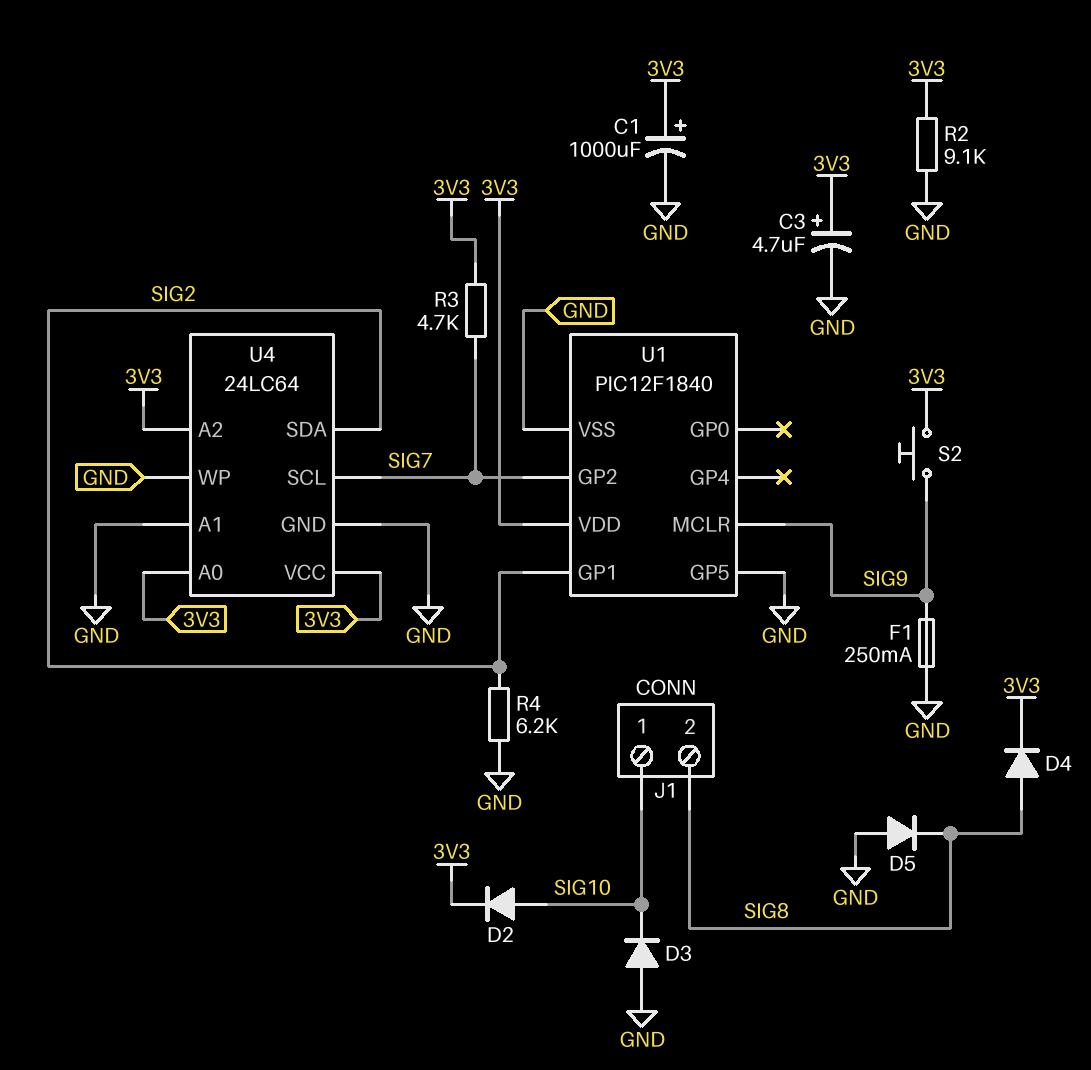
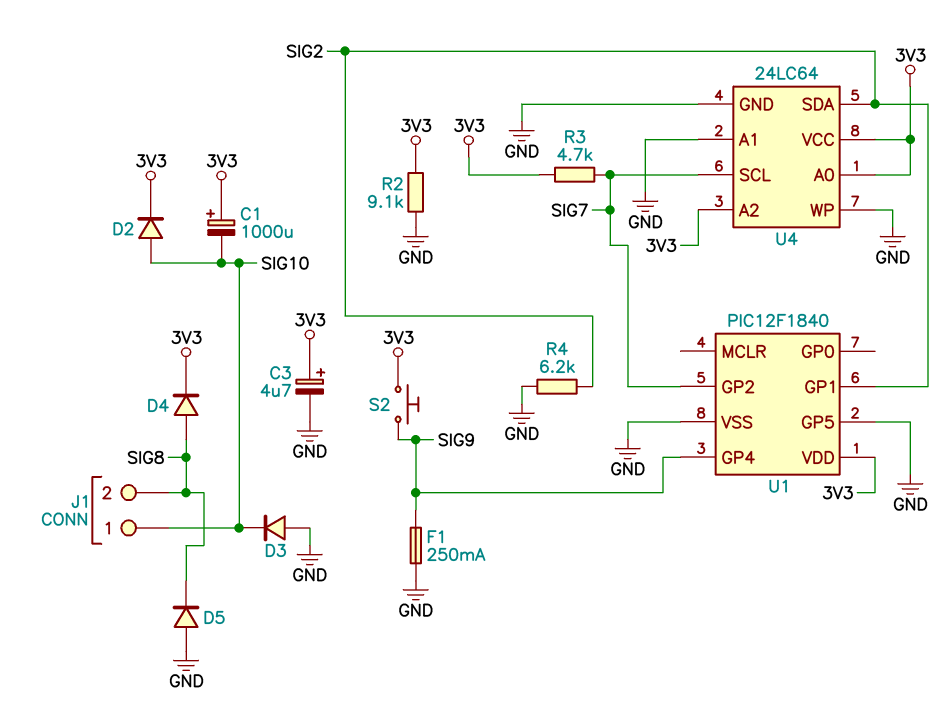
C1: 1000uF (plus 3V3, minus GND) -> 1000uF (plus 3V3, minus SIG10)
U1 pin GP4: none -> SIG9
U1 pin MCLR: SIG9 -> none

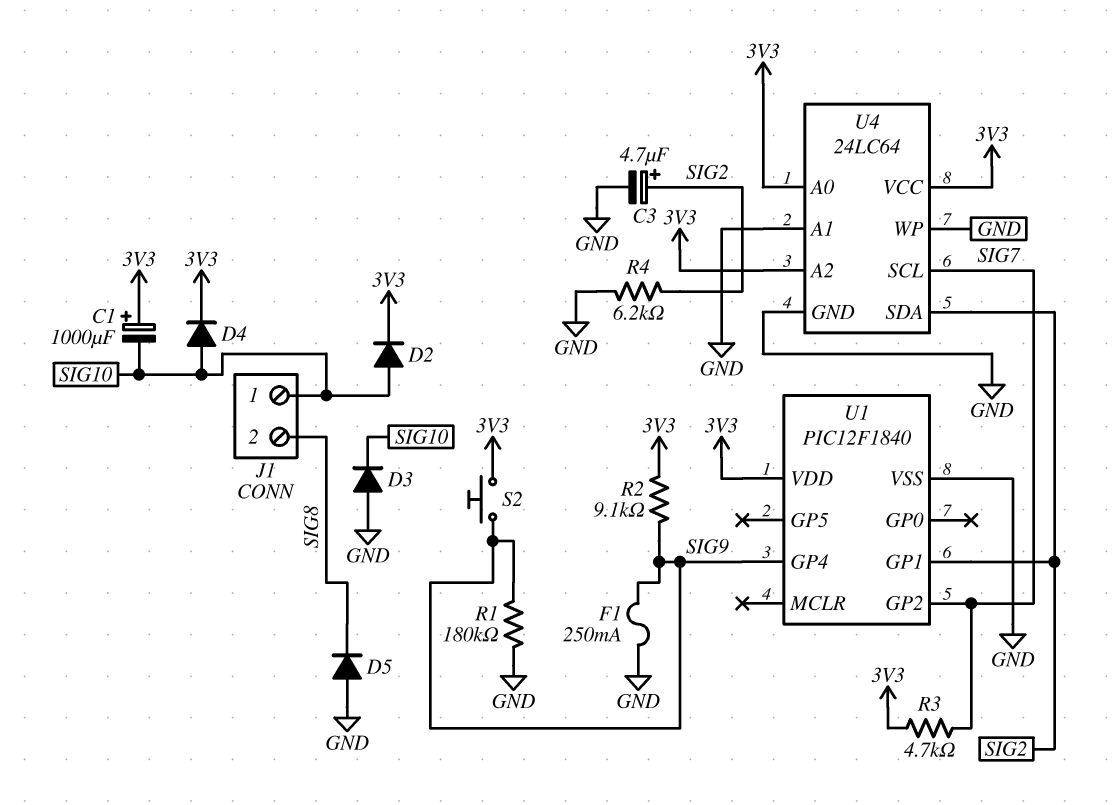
C3: 4.7uF (plus 3V3, minus GND) -> 4.7uF (plus SIG2, minus GND)
D4: diode (A SIG8, K 3V3) -> diode (A SIG10, K 3V3)
R1: none -> 180k (GND, SIG9)
R2: 9.1k (3V3, GND) -> 9.1k (3V3, SIG9)
U1 pin GP5: GND -> none

